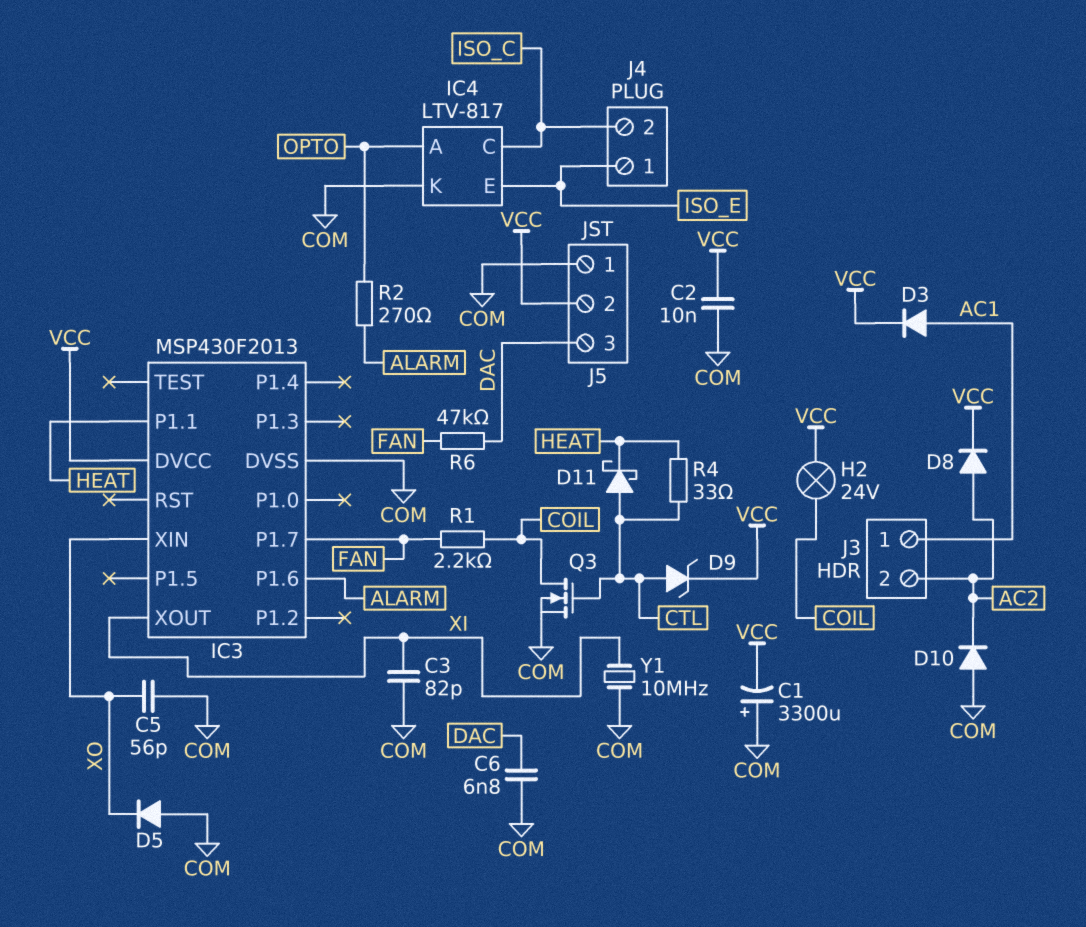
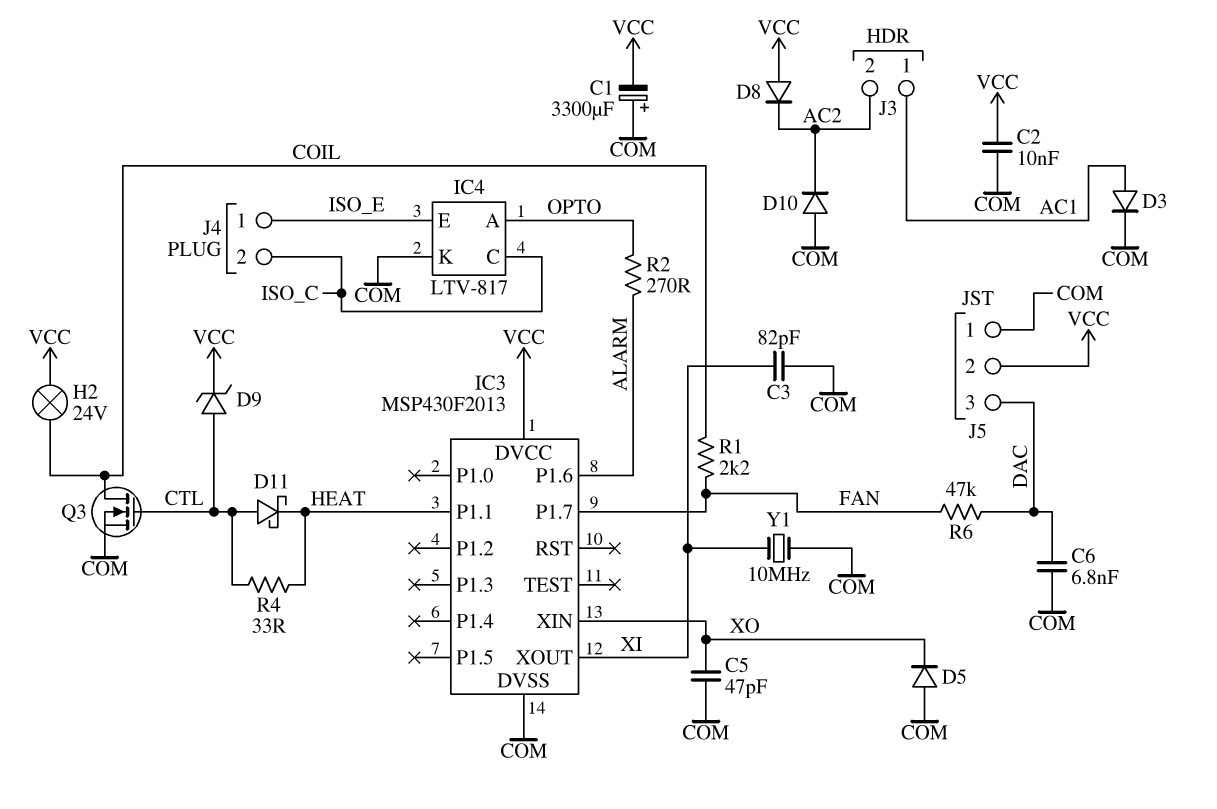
C5: 56pF (COM, XO) -> 47pF (COM, XO)
D3: diode (A AC1, K VCC) -> diode (A AC1, K COM)
D8: diode (A AC2, K VCC) -> diode (A VCC, K AC2)

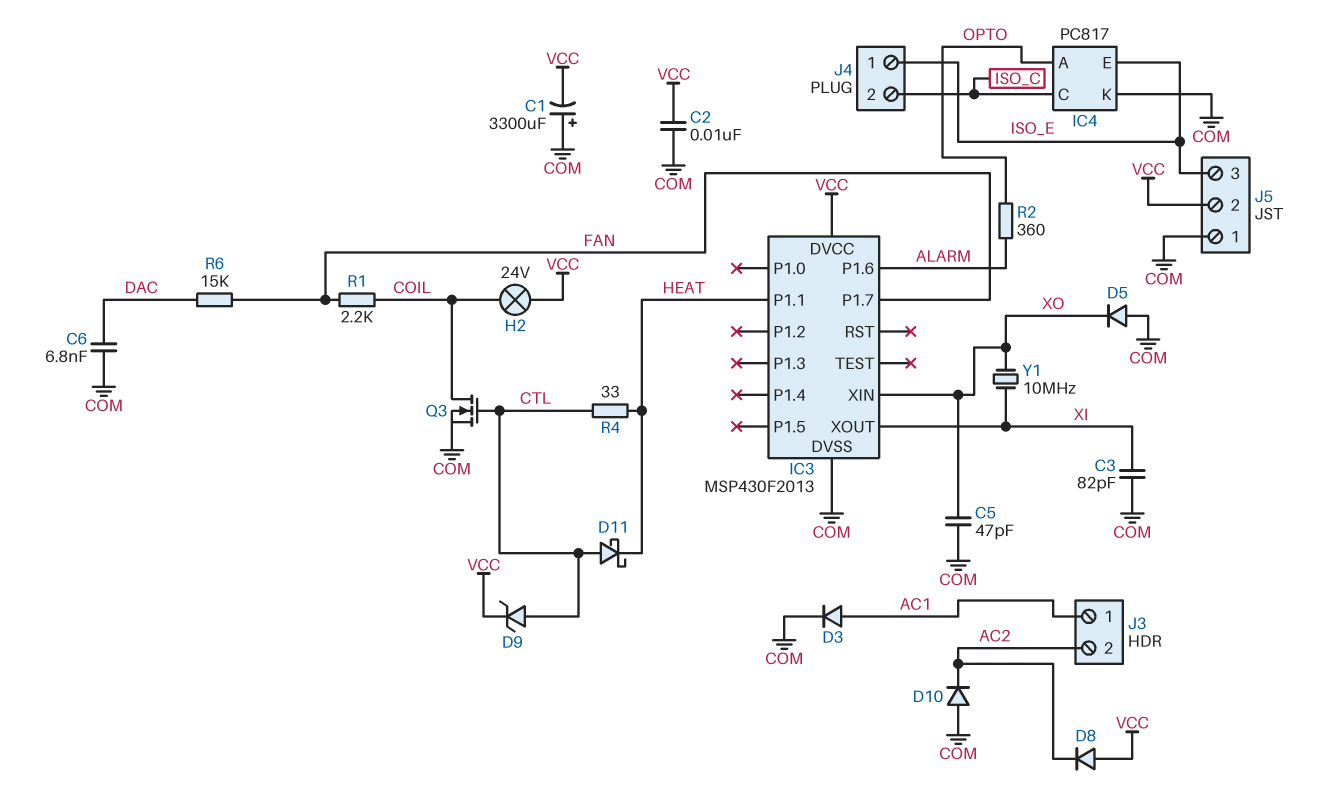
IC4: LTV-817 -> PC817
J5 pin 3: DAC -> ISO_E
R2: 270 (ALARM, OPTO) -> 360 (ALARM, OPTO)
R6: 47k (DAC, FAN) -> 15k (DAC, FAN)
Y1: 10MHz (COM, XI) -> 10MHz (XI, XO)

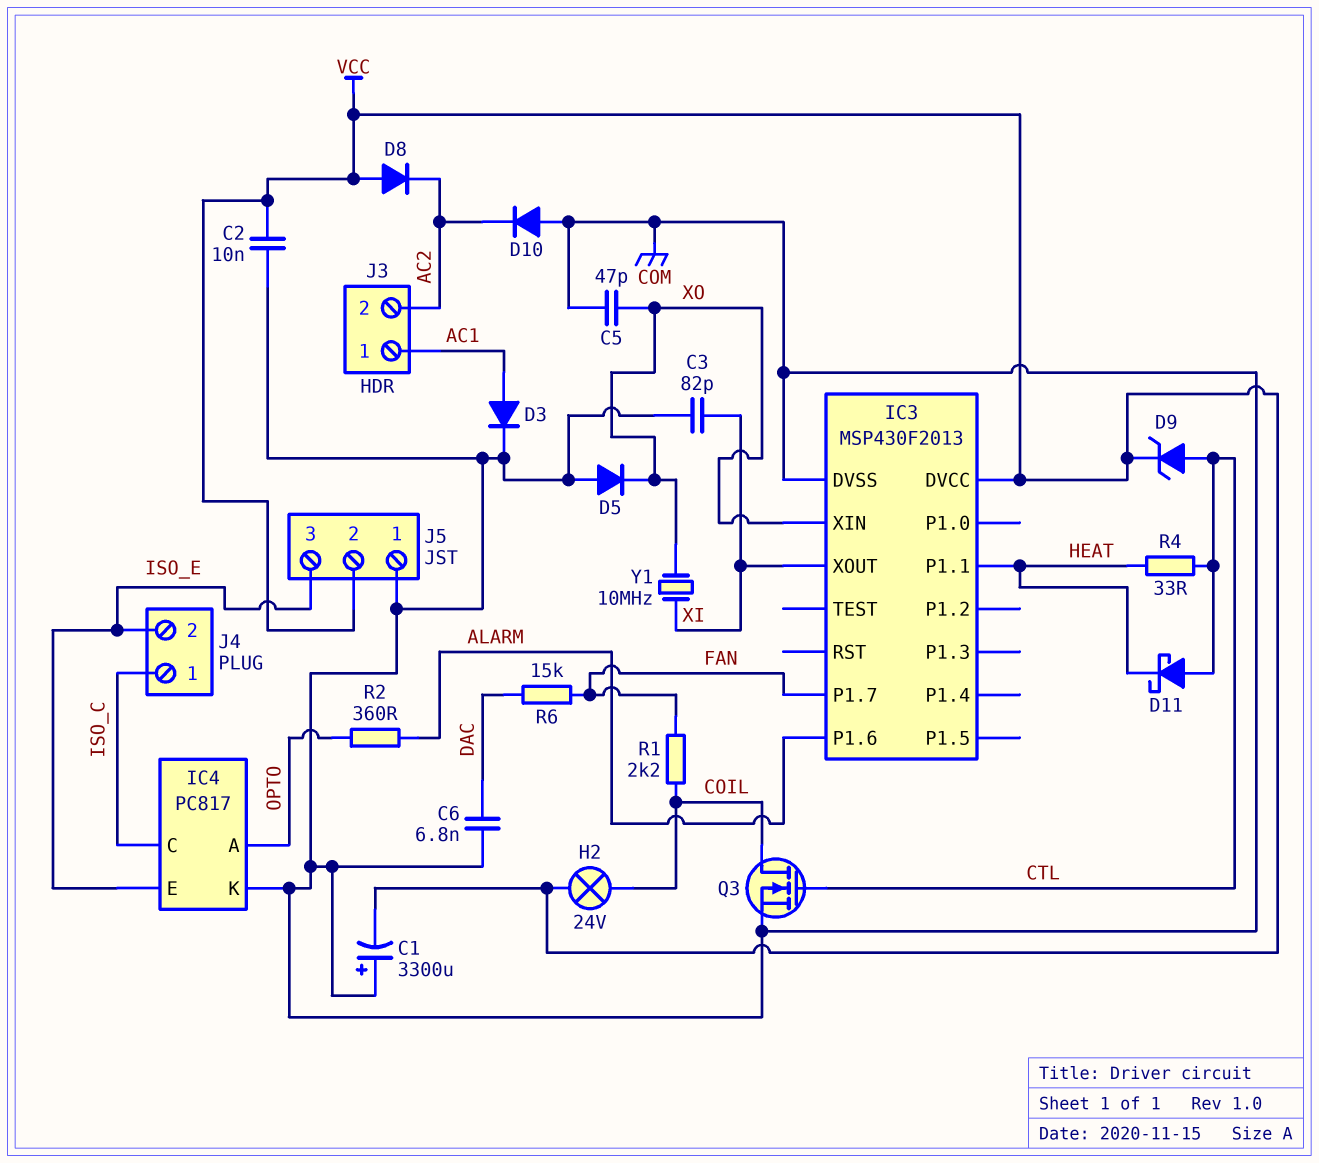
J4 pin 1: ISO_E -> ISO_C
J4 pin 2: ISO_C -> ISO_E

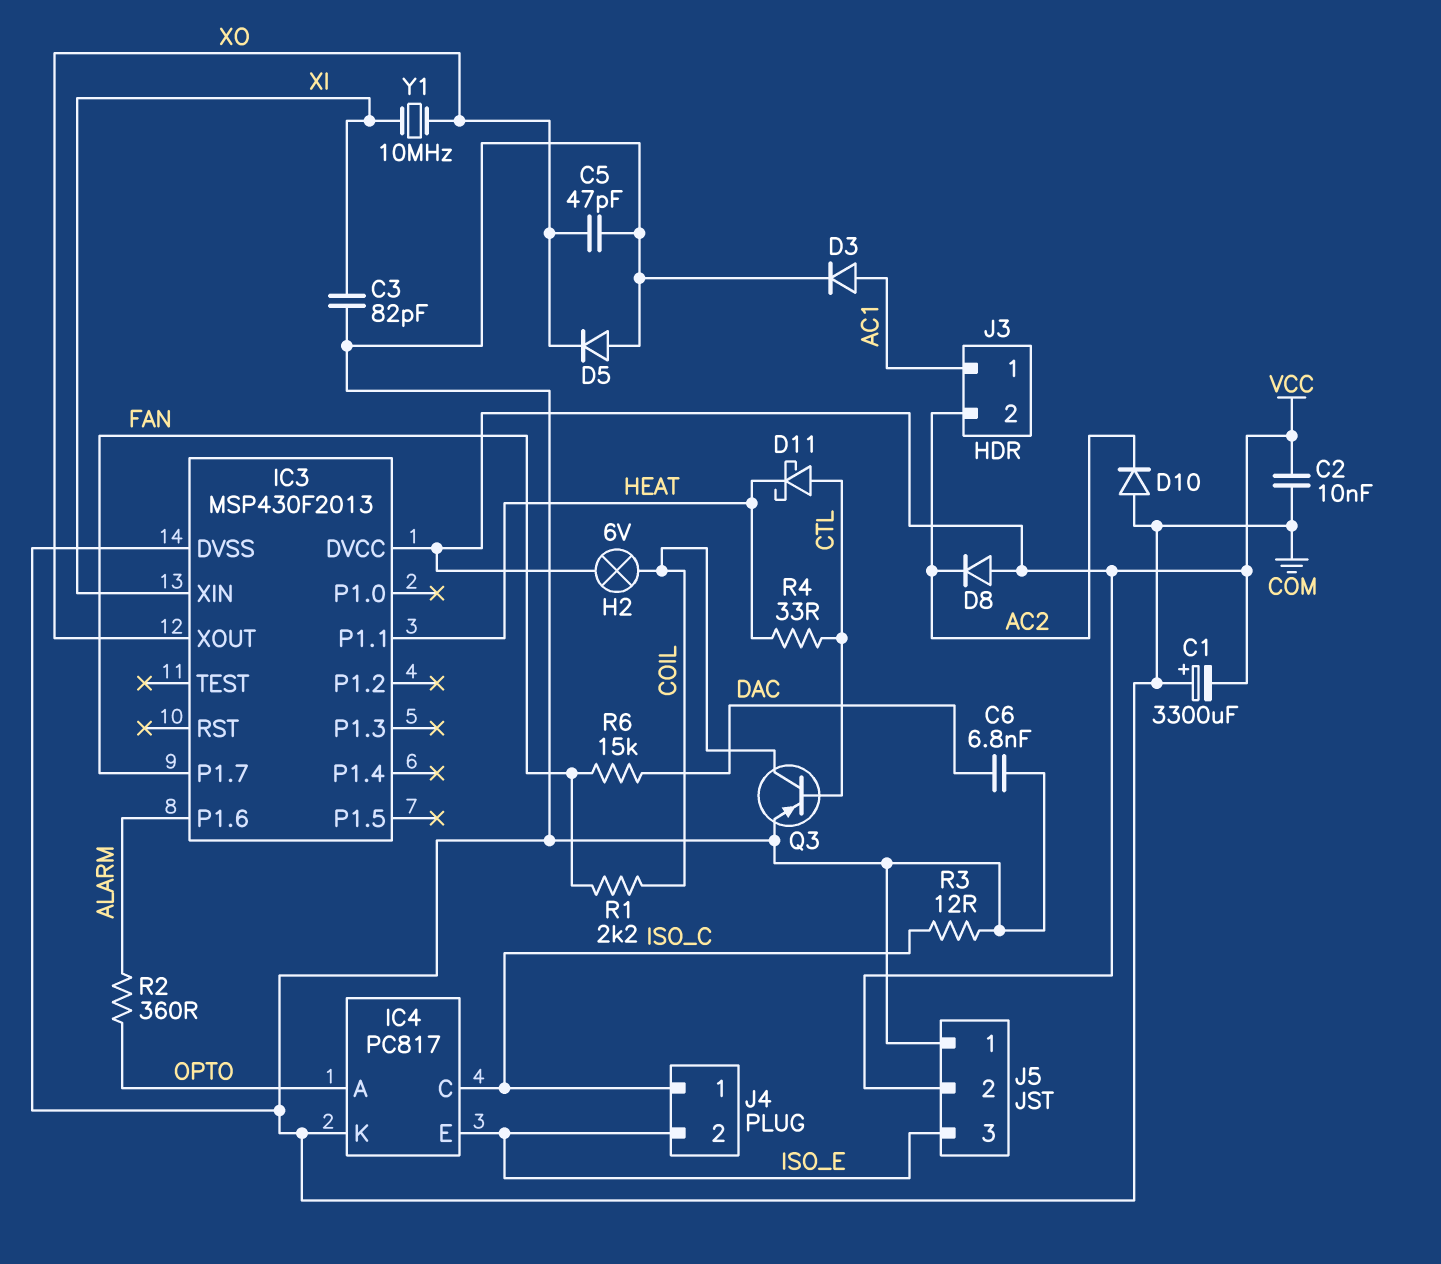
D9: zener (A CTL, K VCC) -> none
H2: lamp 24V (COIL, VCC) -> lamp 6V (COIL, VCC)
IC3 pin XIN: XO -> XI
IC3 pin XOUT: XI -> XO
Q3: NMOS (G CTL, D COIL, S COM) -> PNP (B CTL, C COIL, E COM)
R3: none -> 12 (COM, ISO_C)

